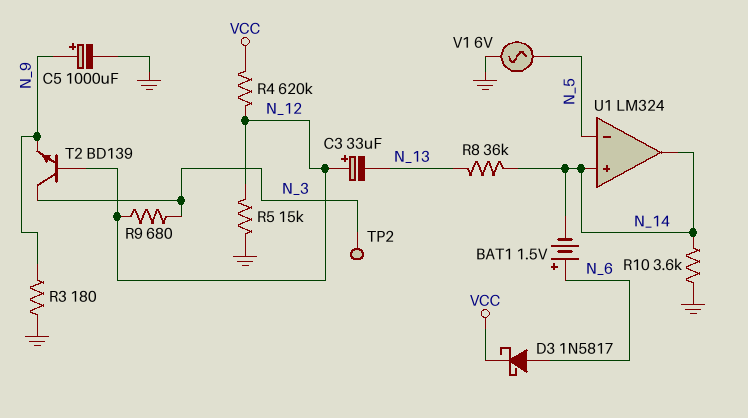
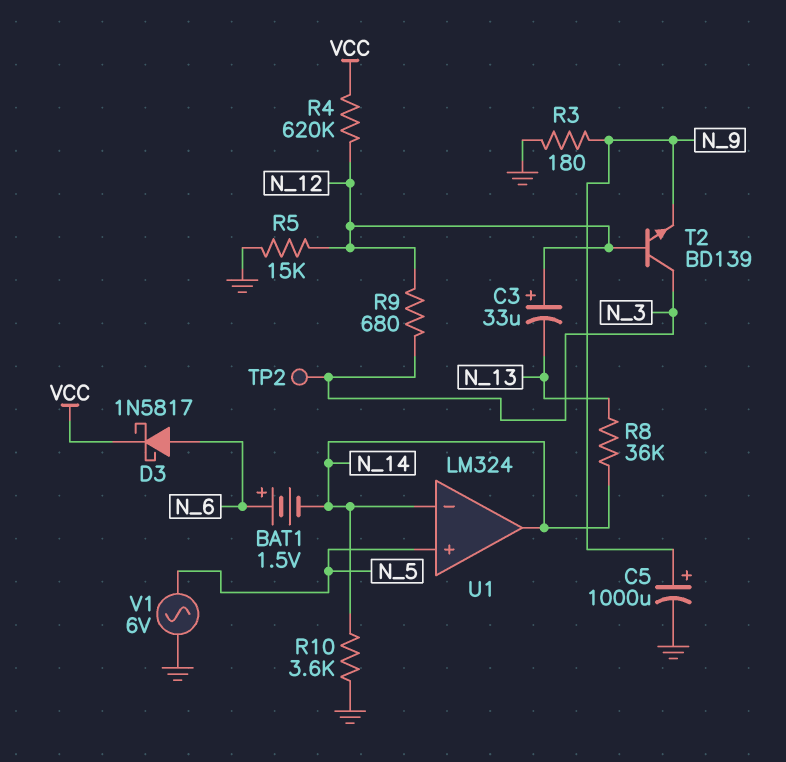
U1 pin in+: N_14 -> N_5
U1 pin in-: N_5 -> N_14

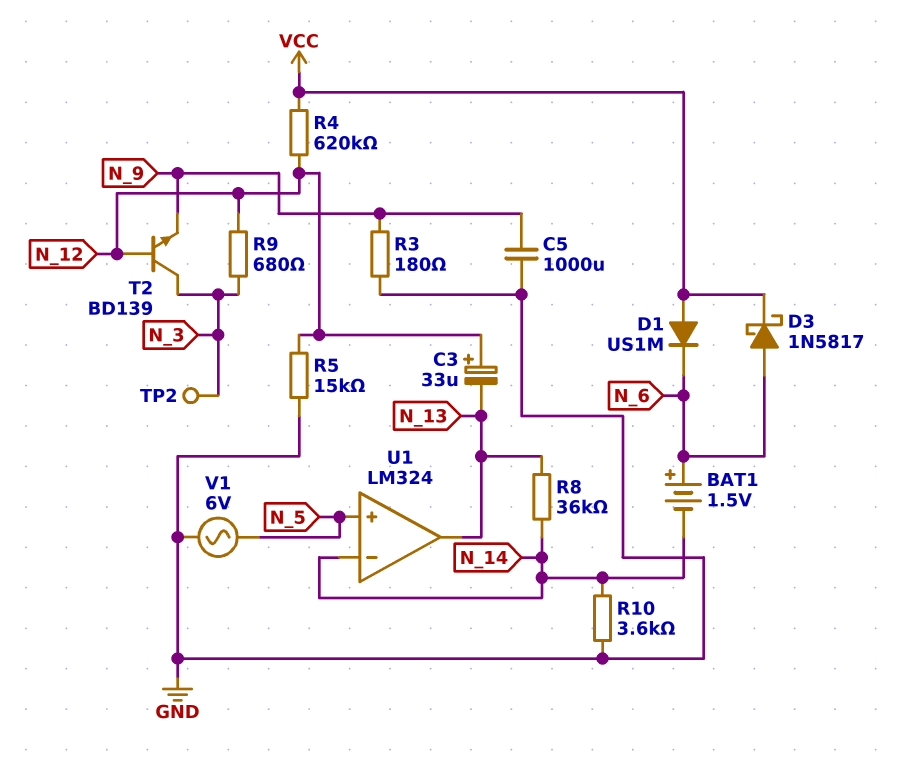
C5: 1000uF (plus N_9, minus GND) -> 1000uF (GND, N_9)
D1: none -> diode US1M (A VCC, K N_6)
U1 pin out: N_14 -> N_13

